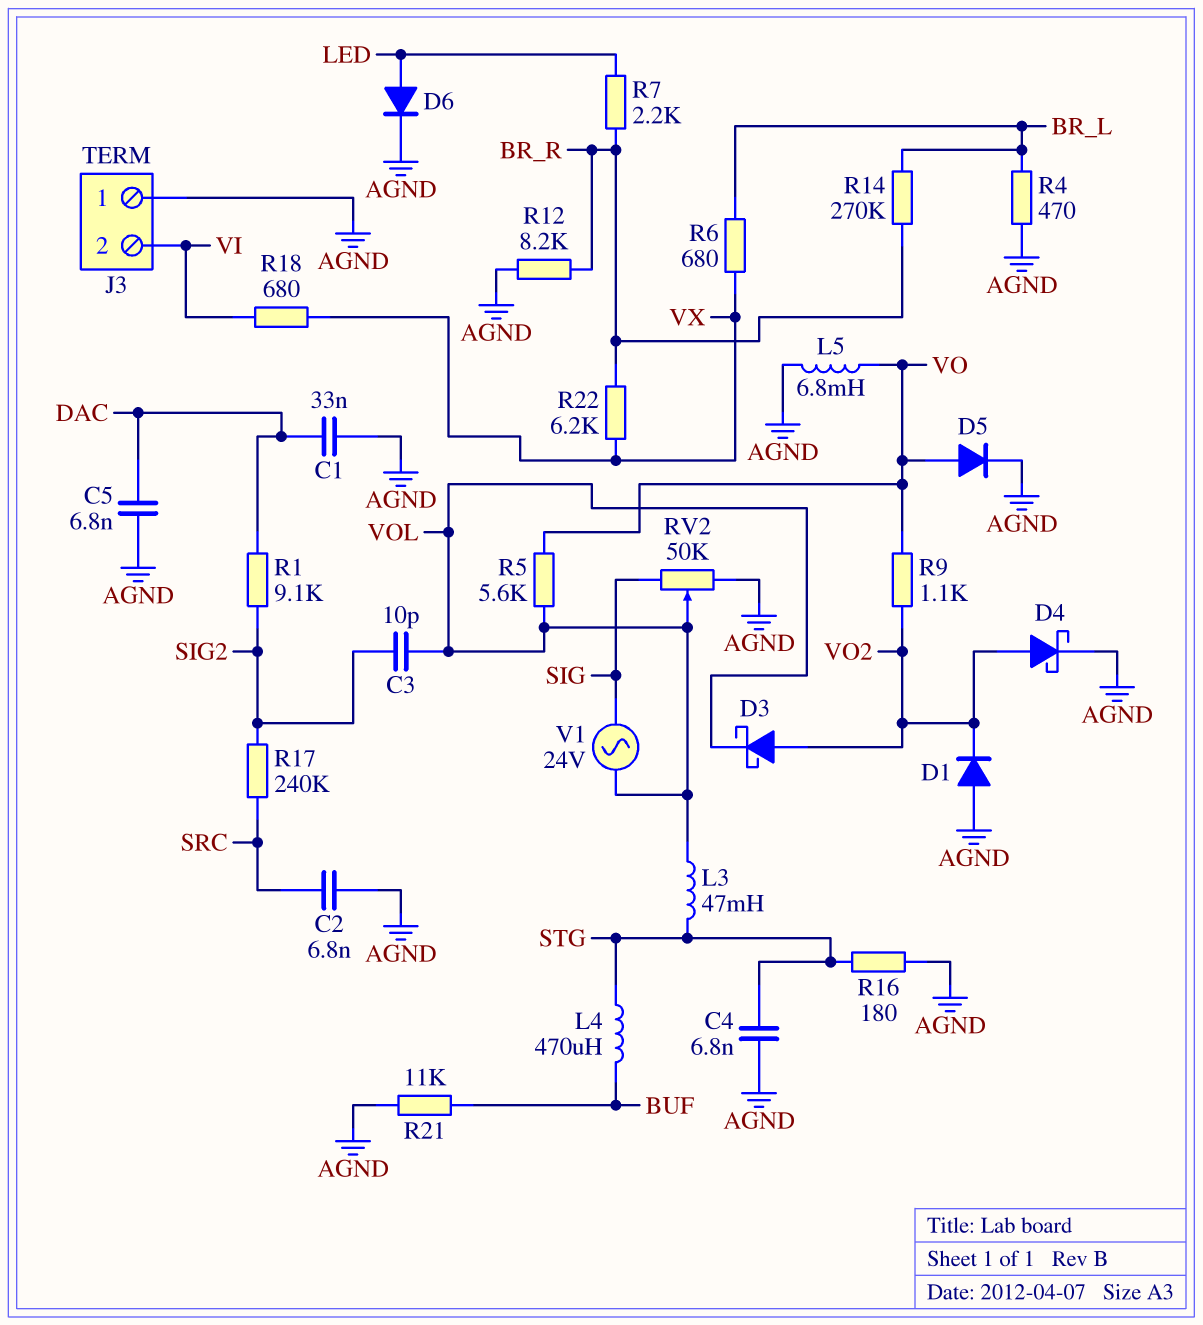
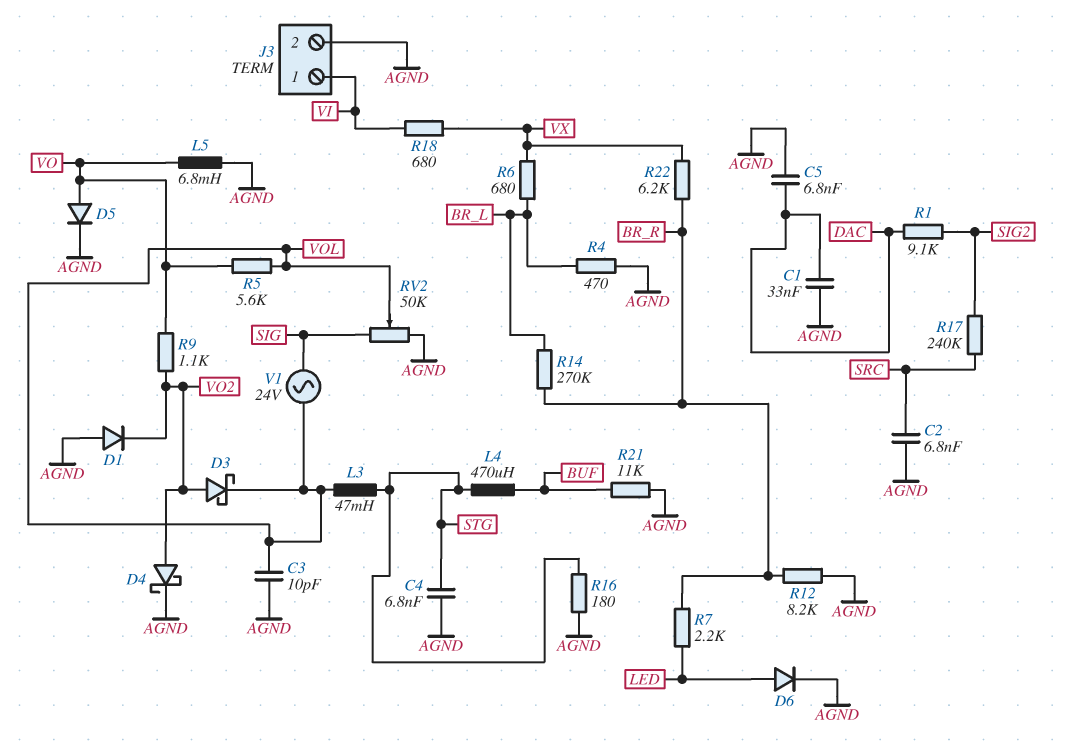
C3: 10pF (SIG2, VOL) -> 10pF (AGND, VOL)
J3 pin 1: AGND -> VI
J3 pin 2: VI -> AGND

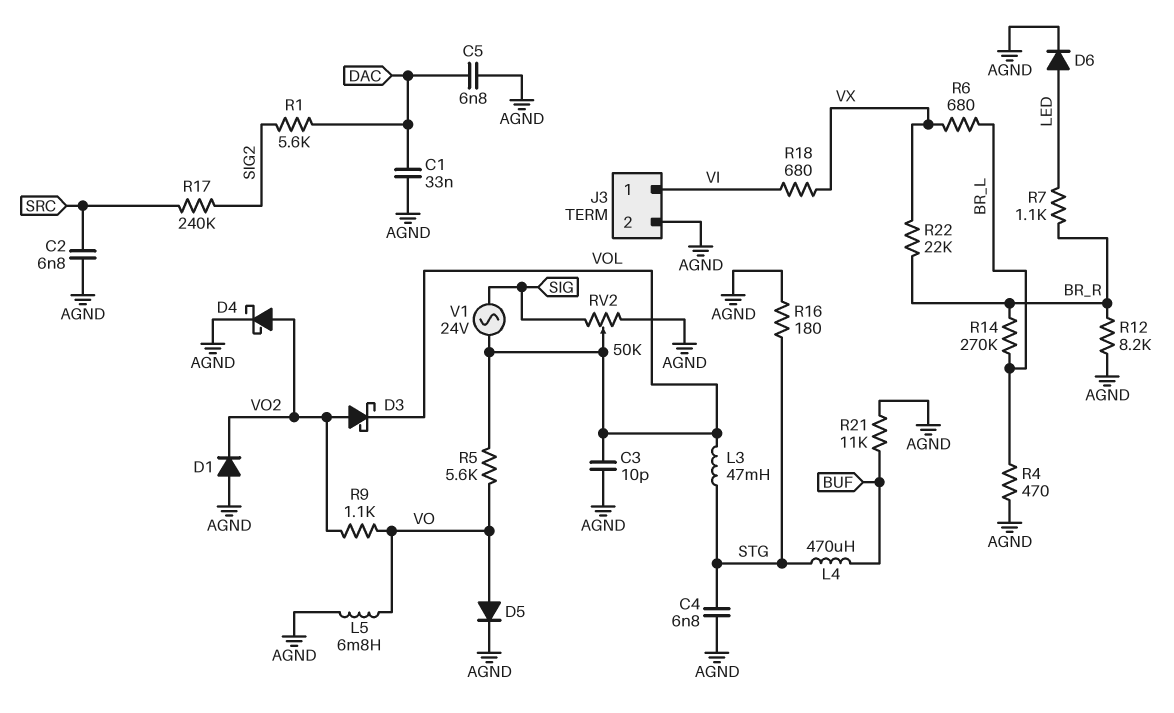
R1: 9.1k (DAC, SIG2) -> 5.6k (DAC, SIG2)
R7: 2.2k (BR_R, LED) -> 1.1k (BR_R, LED)
R22: 6.2k (BR_R, VX) -> 22k (BR_R, VX)

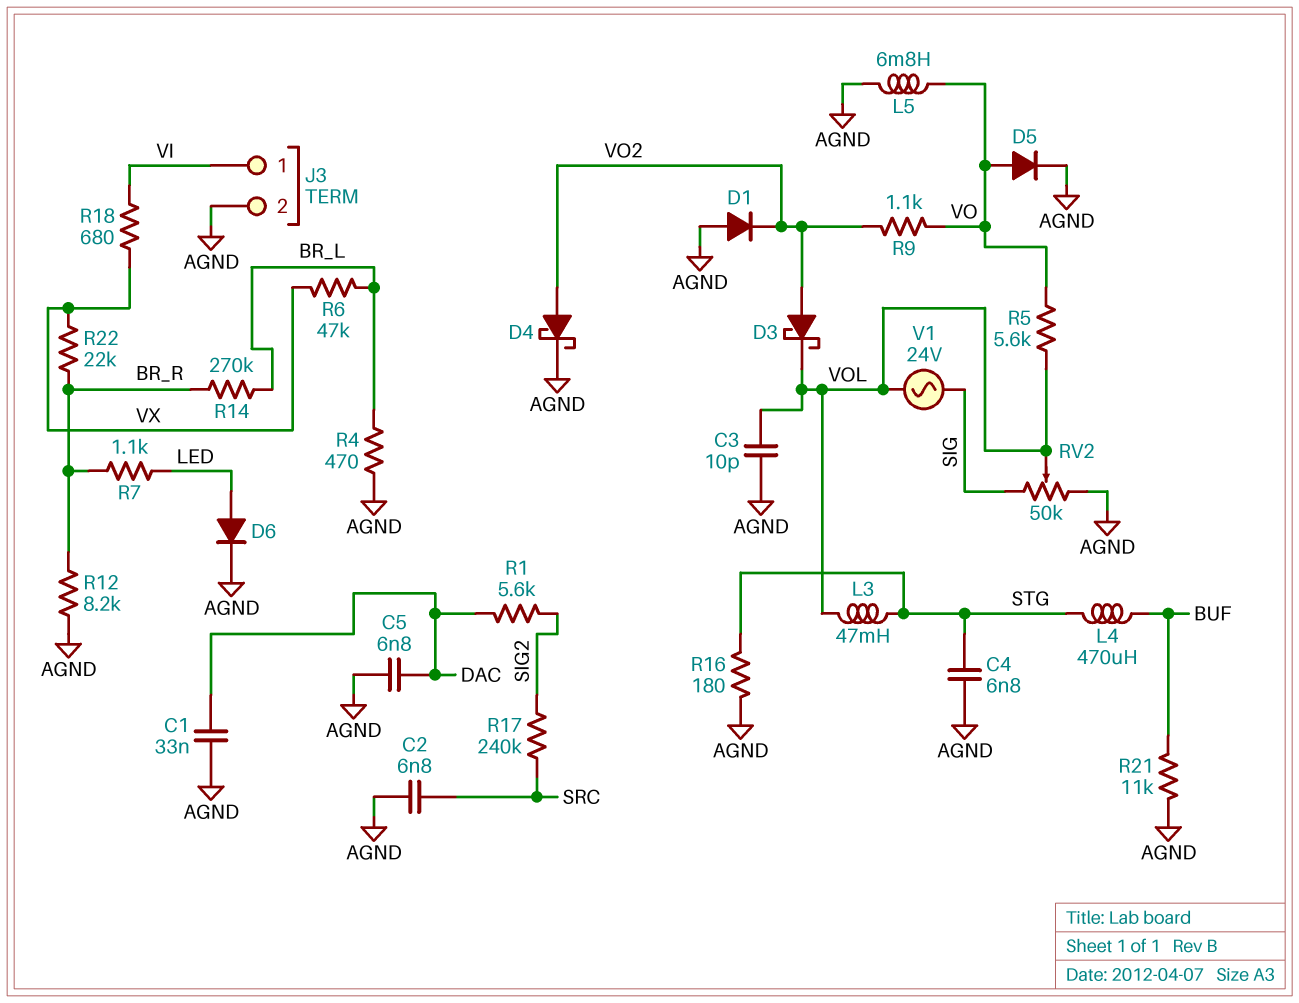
R6: 680 (BR_L, VX) -> 47k (BR_L, VX)

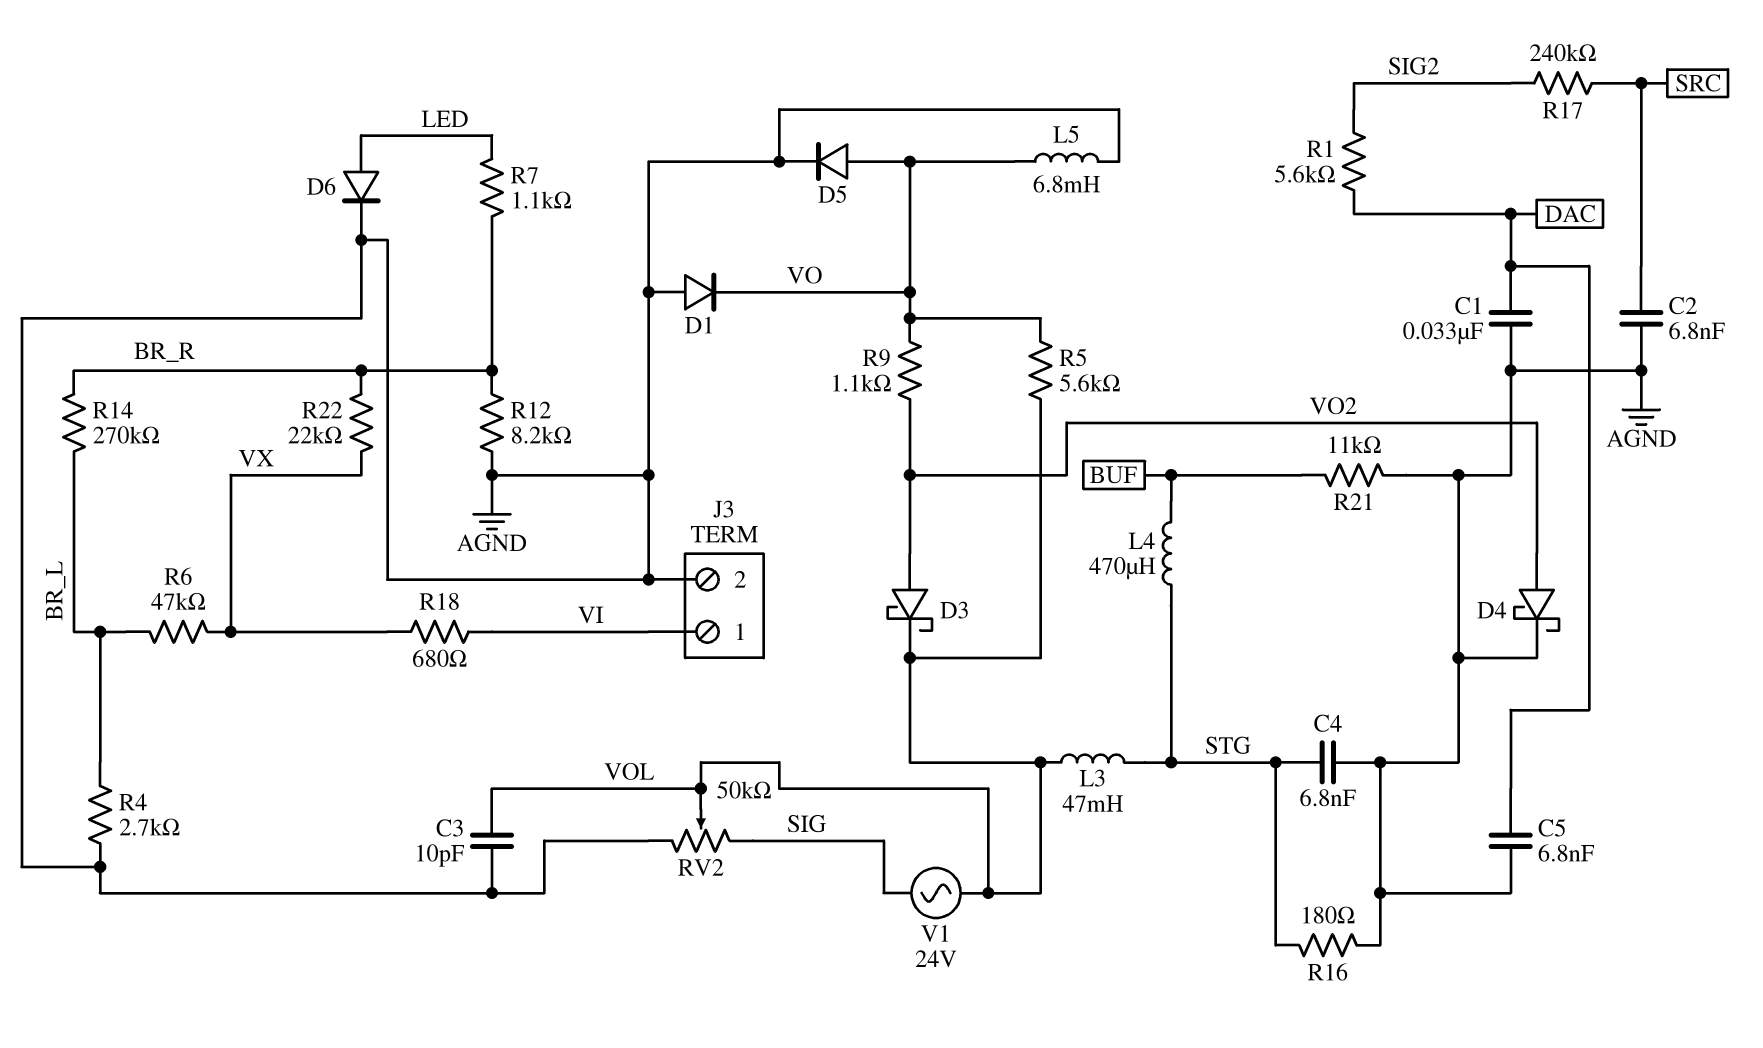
D1: diode (A AGND, K VO2) -> diode (A AGND, K VO)
R4: 470 (AGND, BR_L) -> 2.7k (AGND, BR_L)

